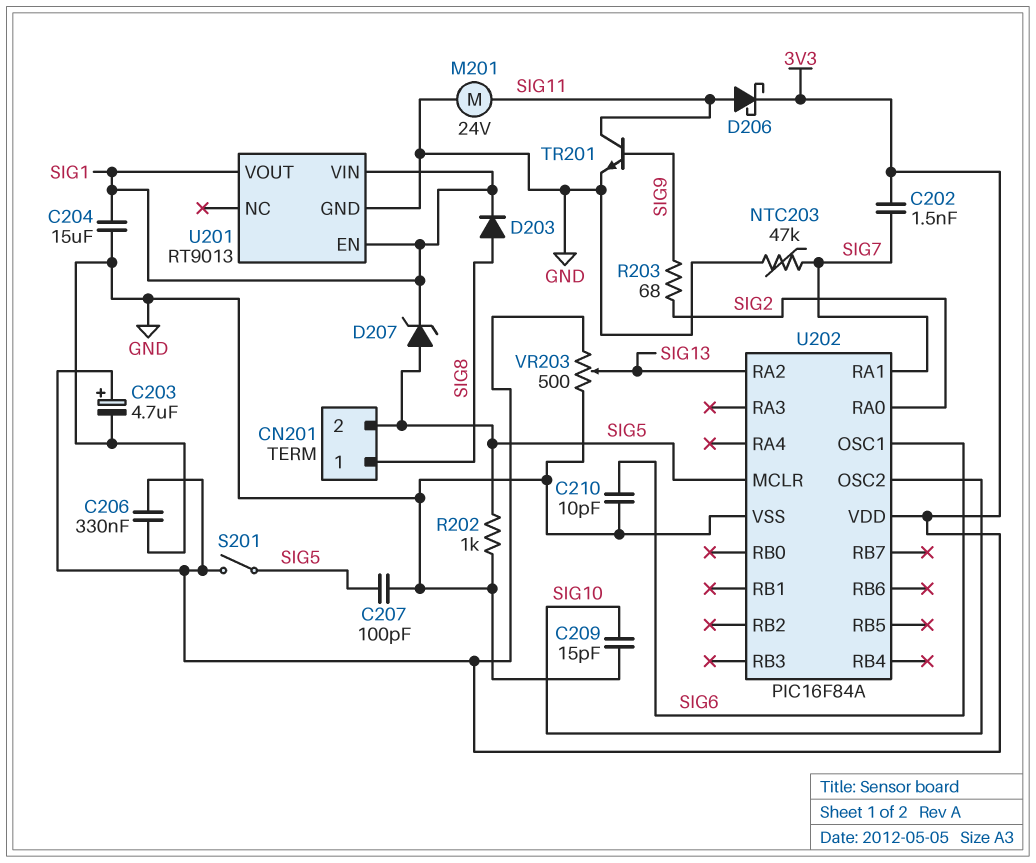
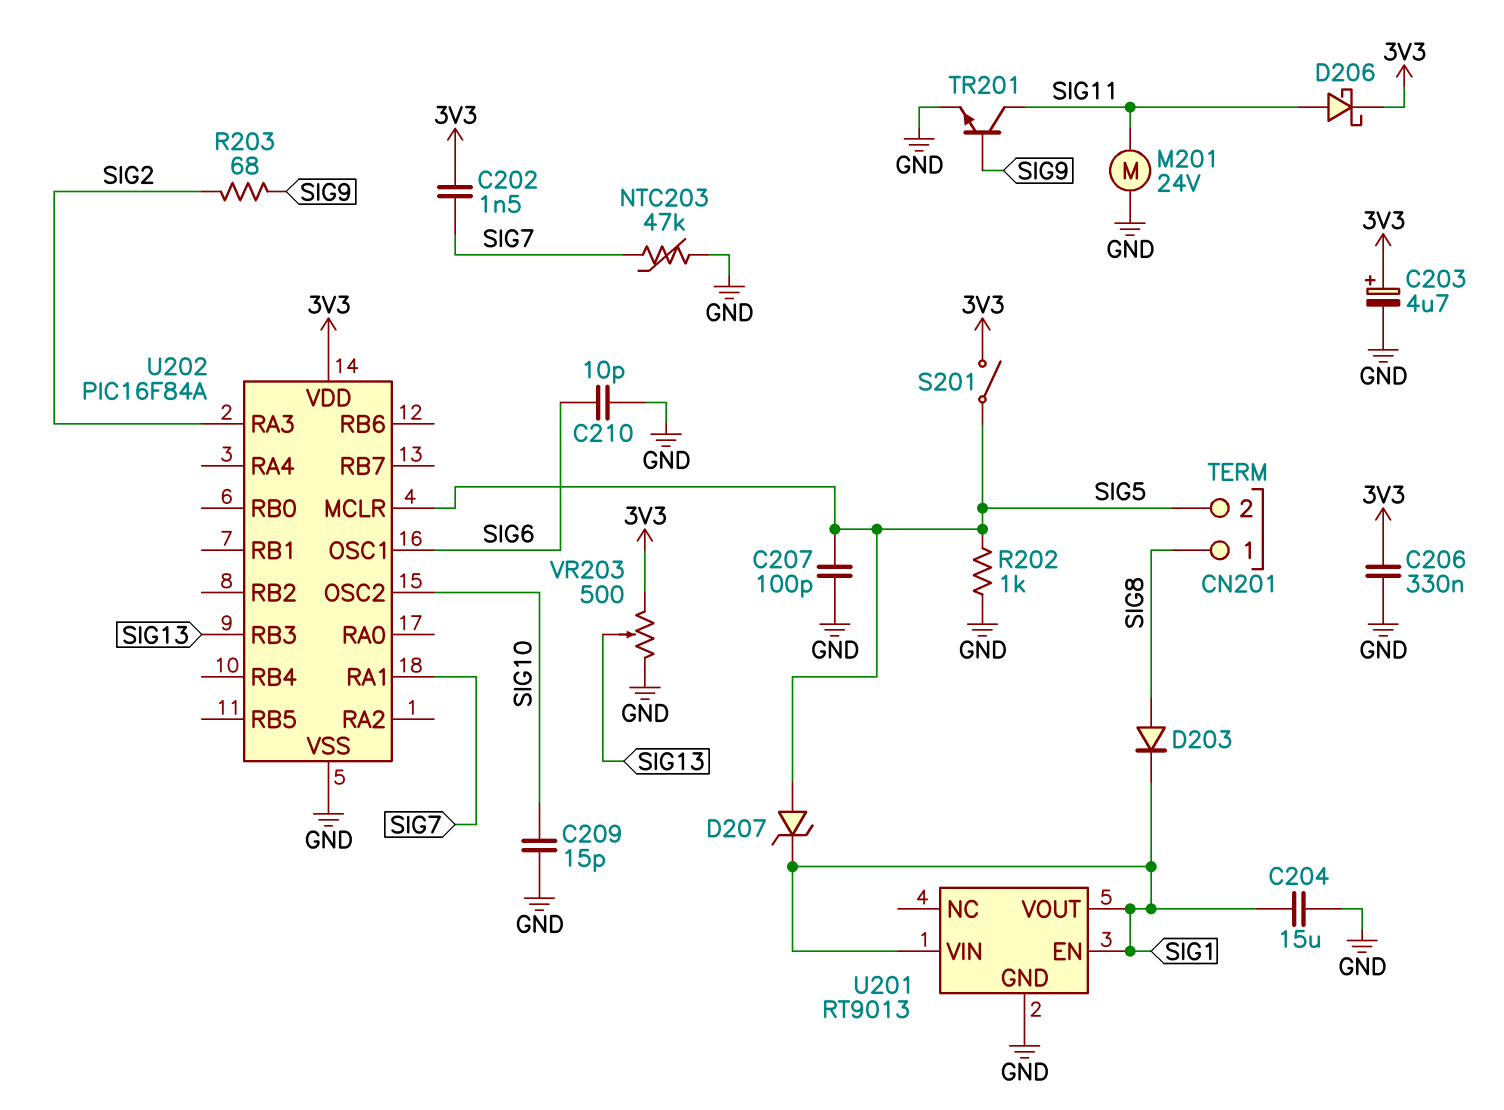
U202 pin RA0: SIG2 -> none
U202 pin RA2: SIG13 -> none
U202 pin RA3: none -> SIG2
U202 pin RB3: none -> SIG13

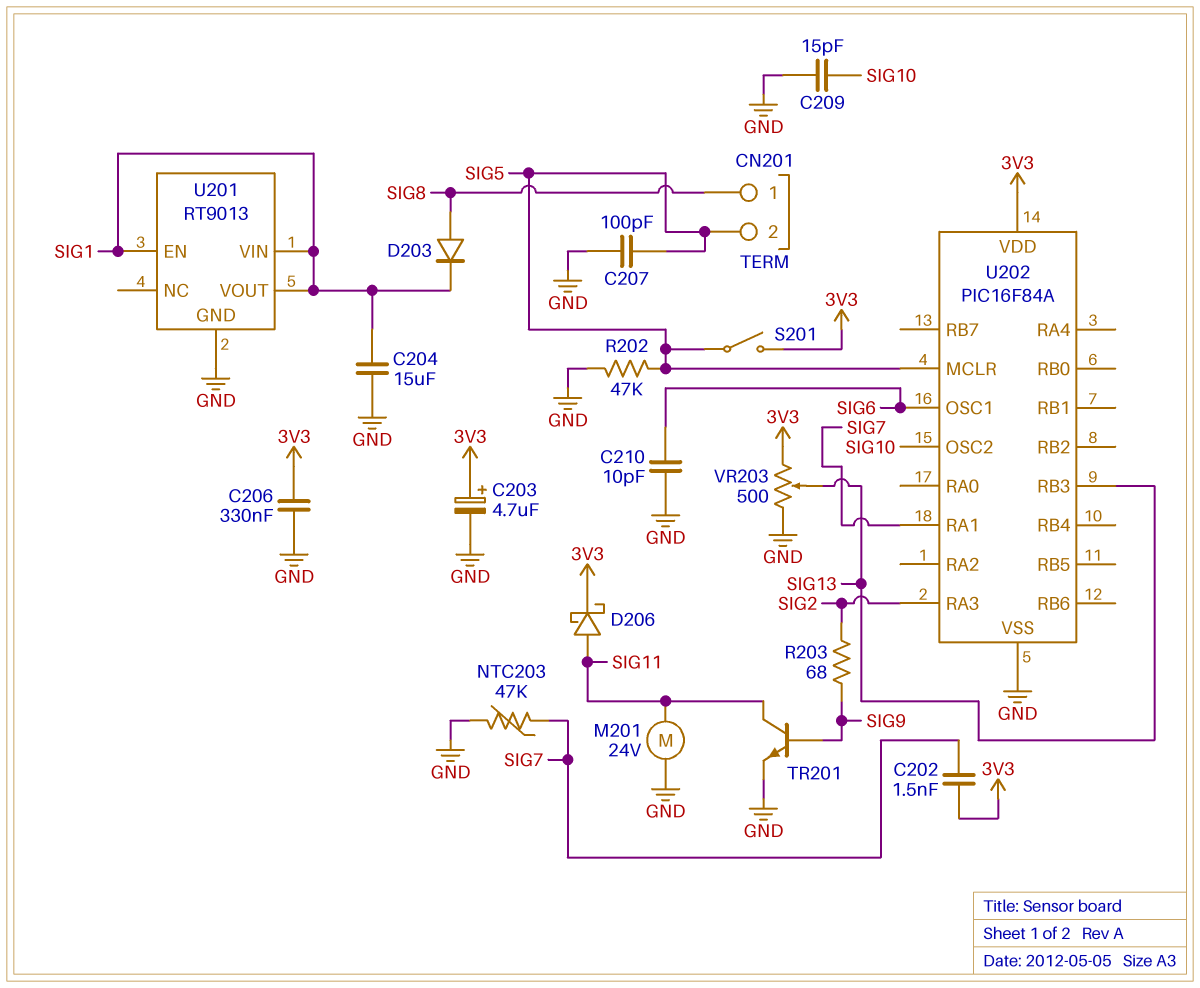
D207: zener (A SIG5, K SIG1) -> none
R202: 1k (GND, SIG5) -> 47k (GND, SIG5)

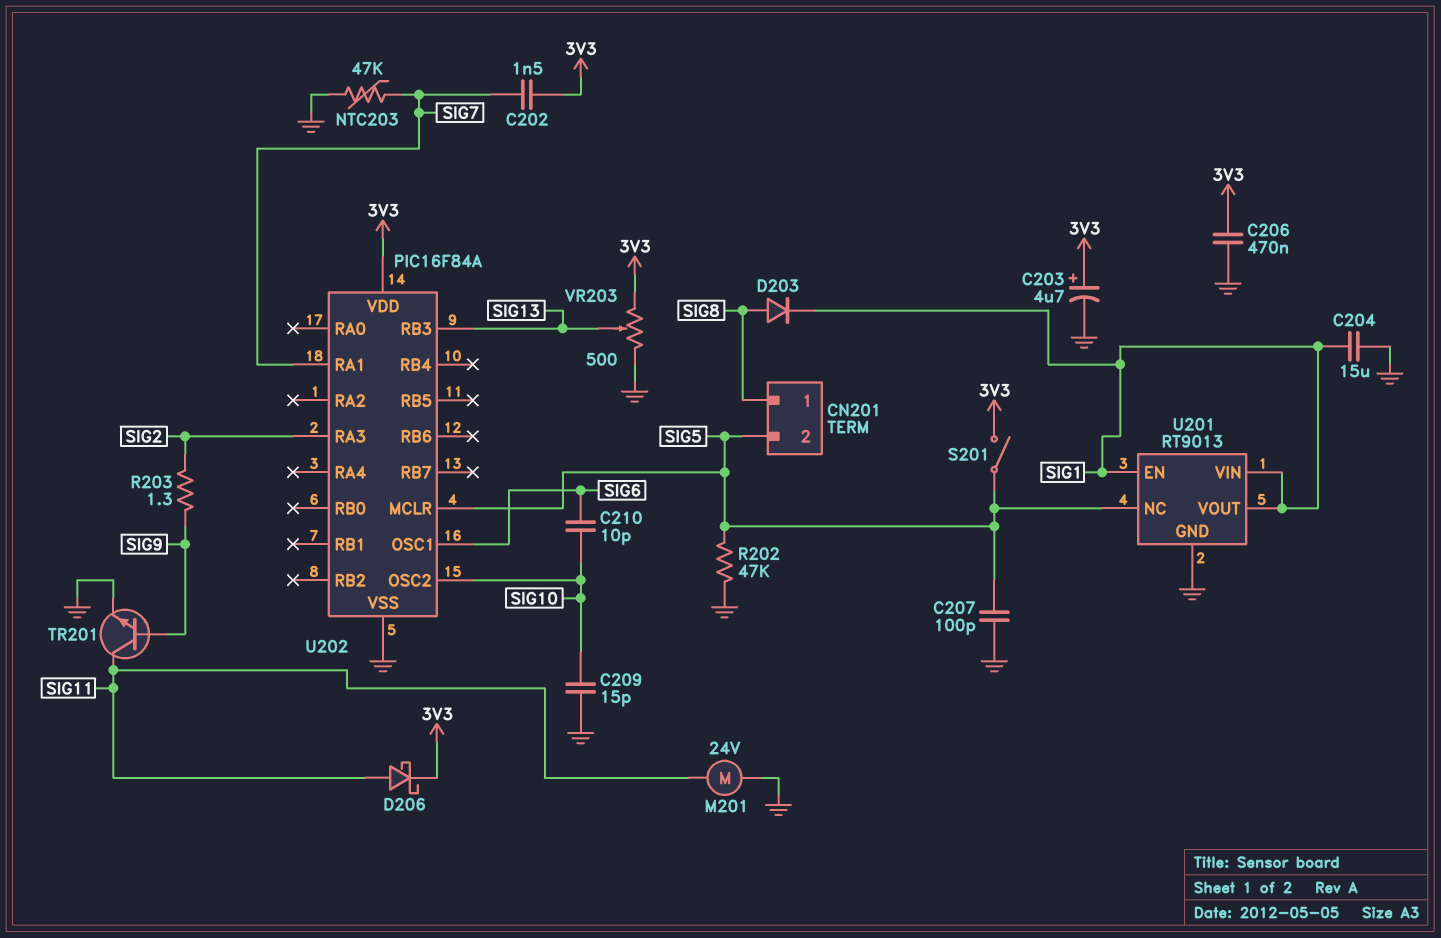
C206: 330nF (3V3, GND) -> 470nF (3V3, GND)
C210: 10pF (GND, SIG6) -> 10pF (SIG6, SIG10)
R203: 68 (SIG2, SIG9) -> 1.3 (SIG2, SIG9)
U201 pin NC: none -> SIG5

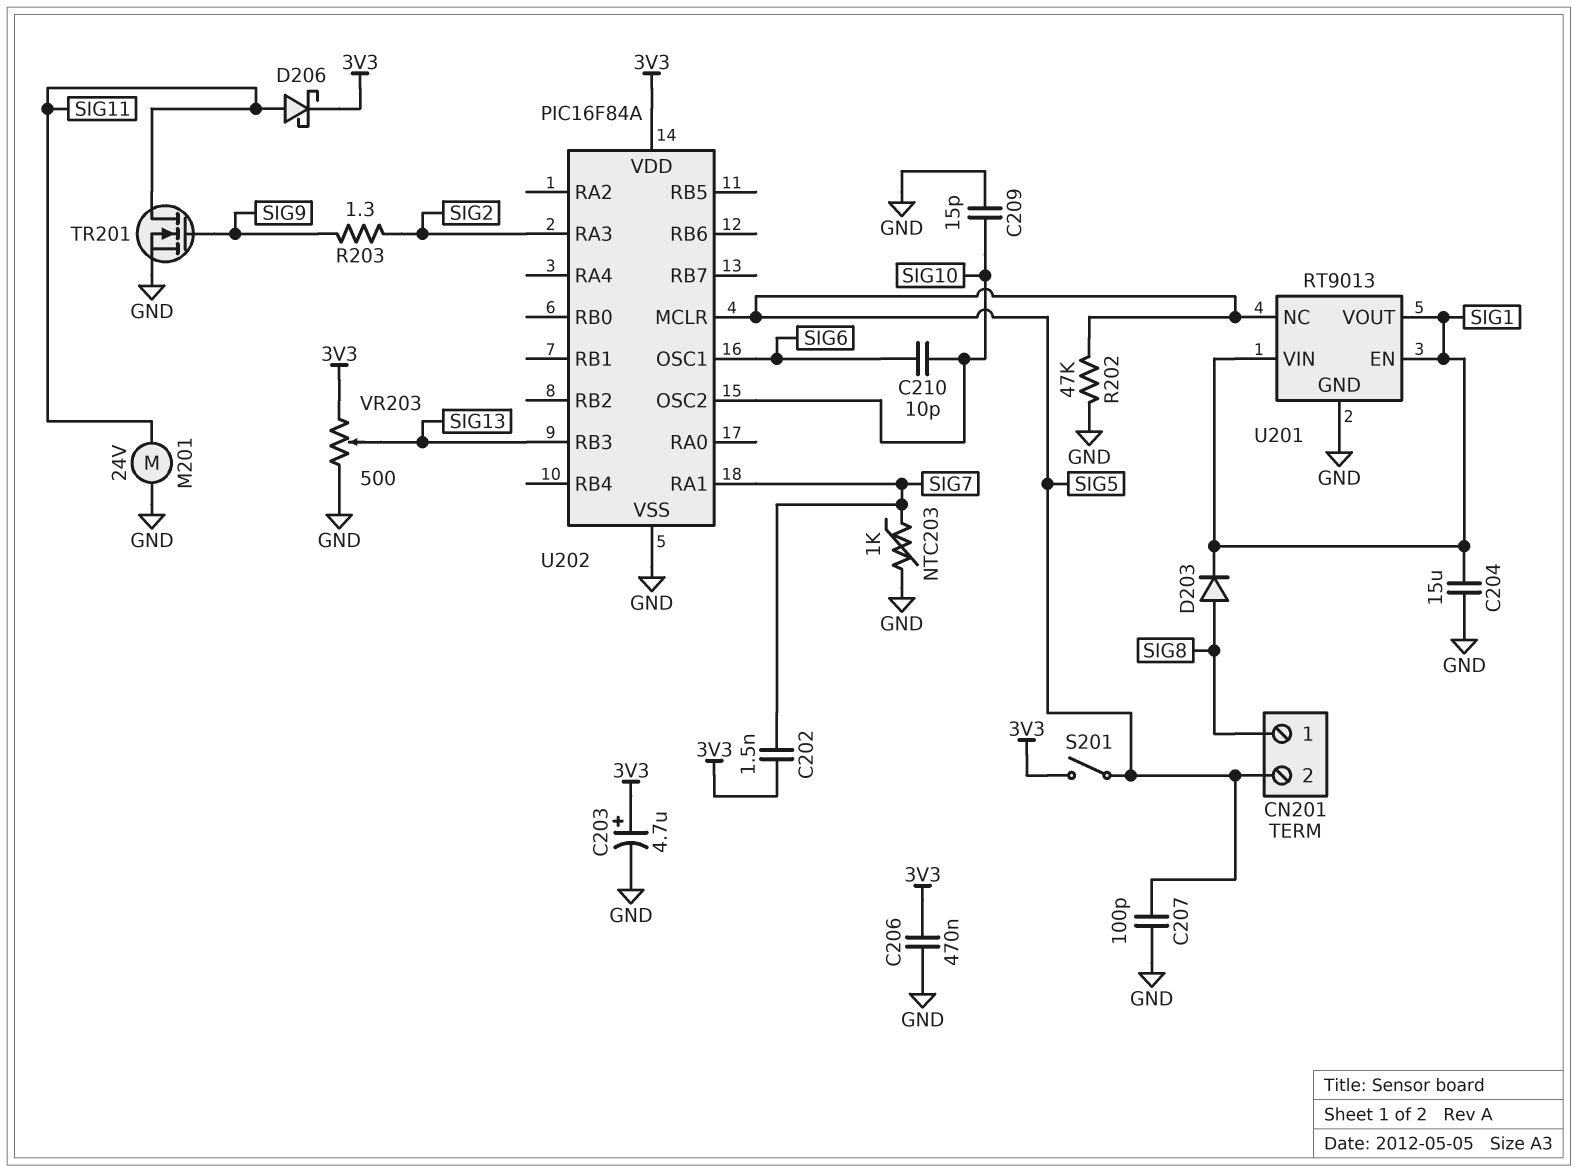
NTC203: 47k (GND, SIG7) -> 1k (GND, SIG7)
TR201: NPN (B SIG9, C SIG11, E GND) -> NMOS (G SIG9, D SIG11, S GND)

